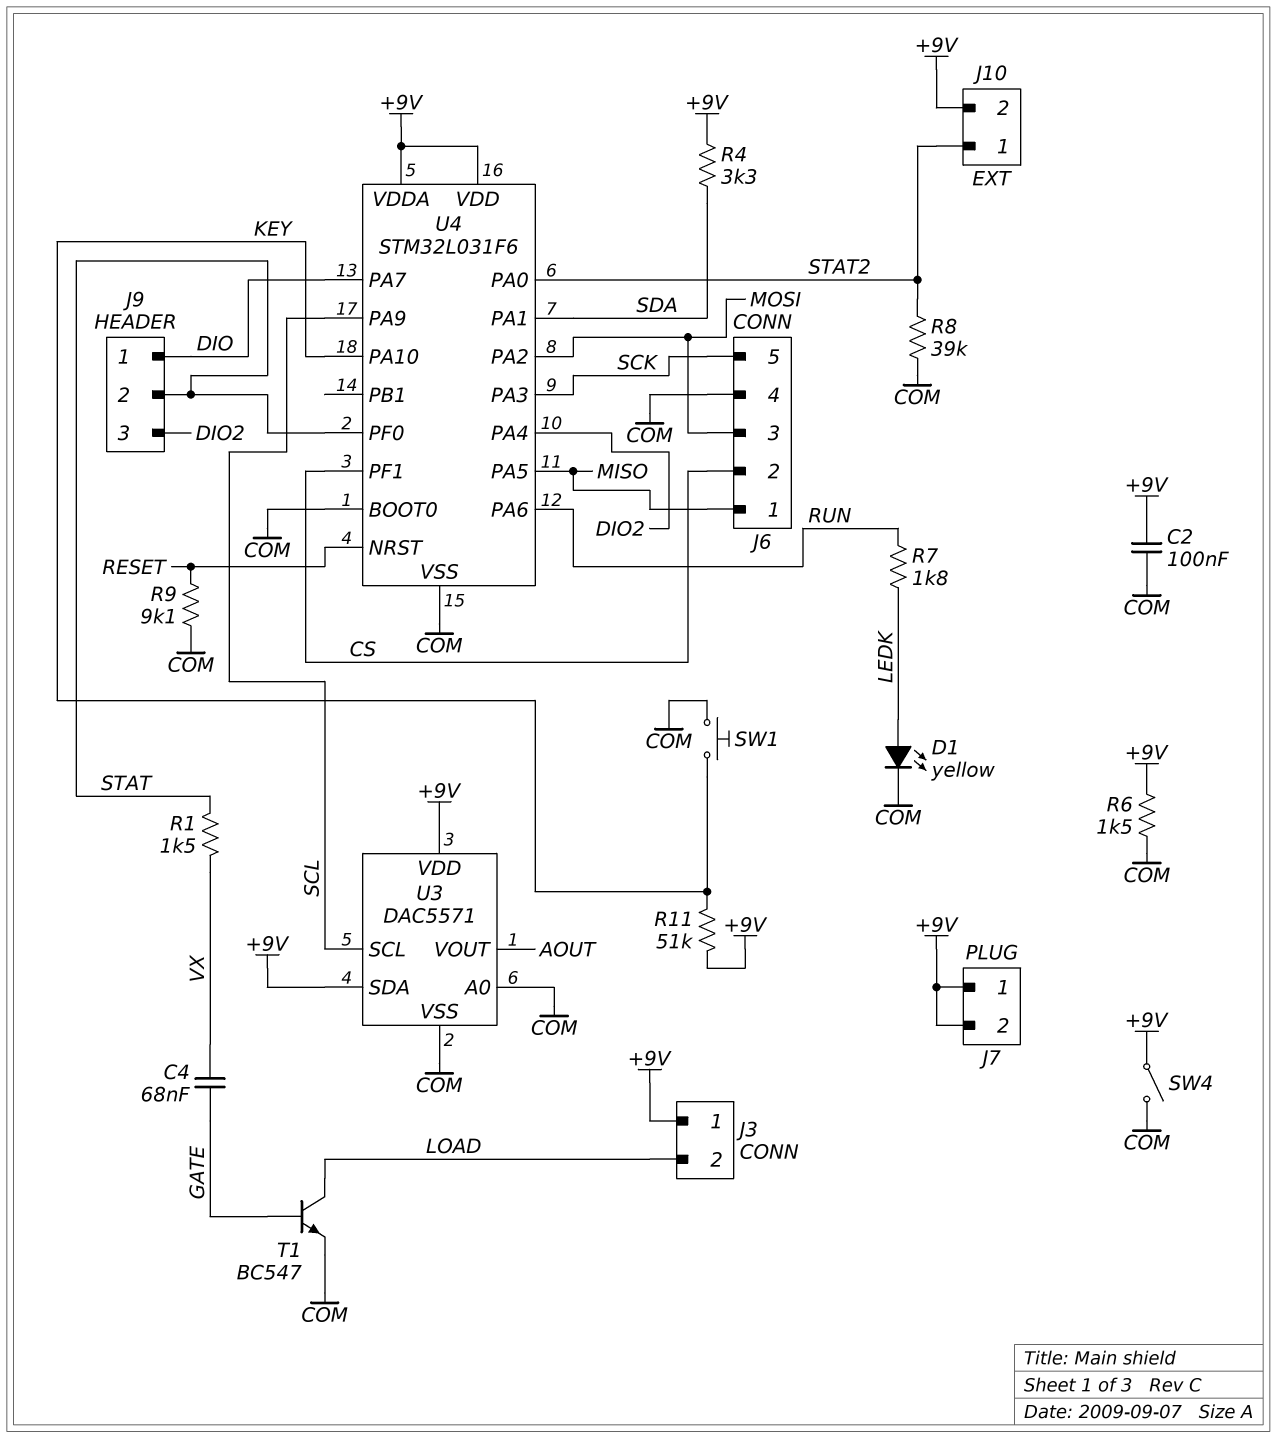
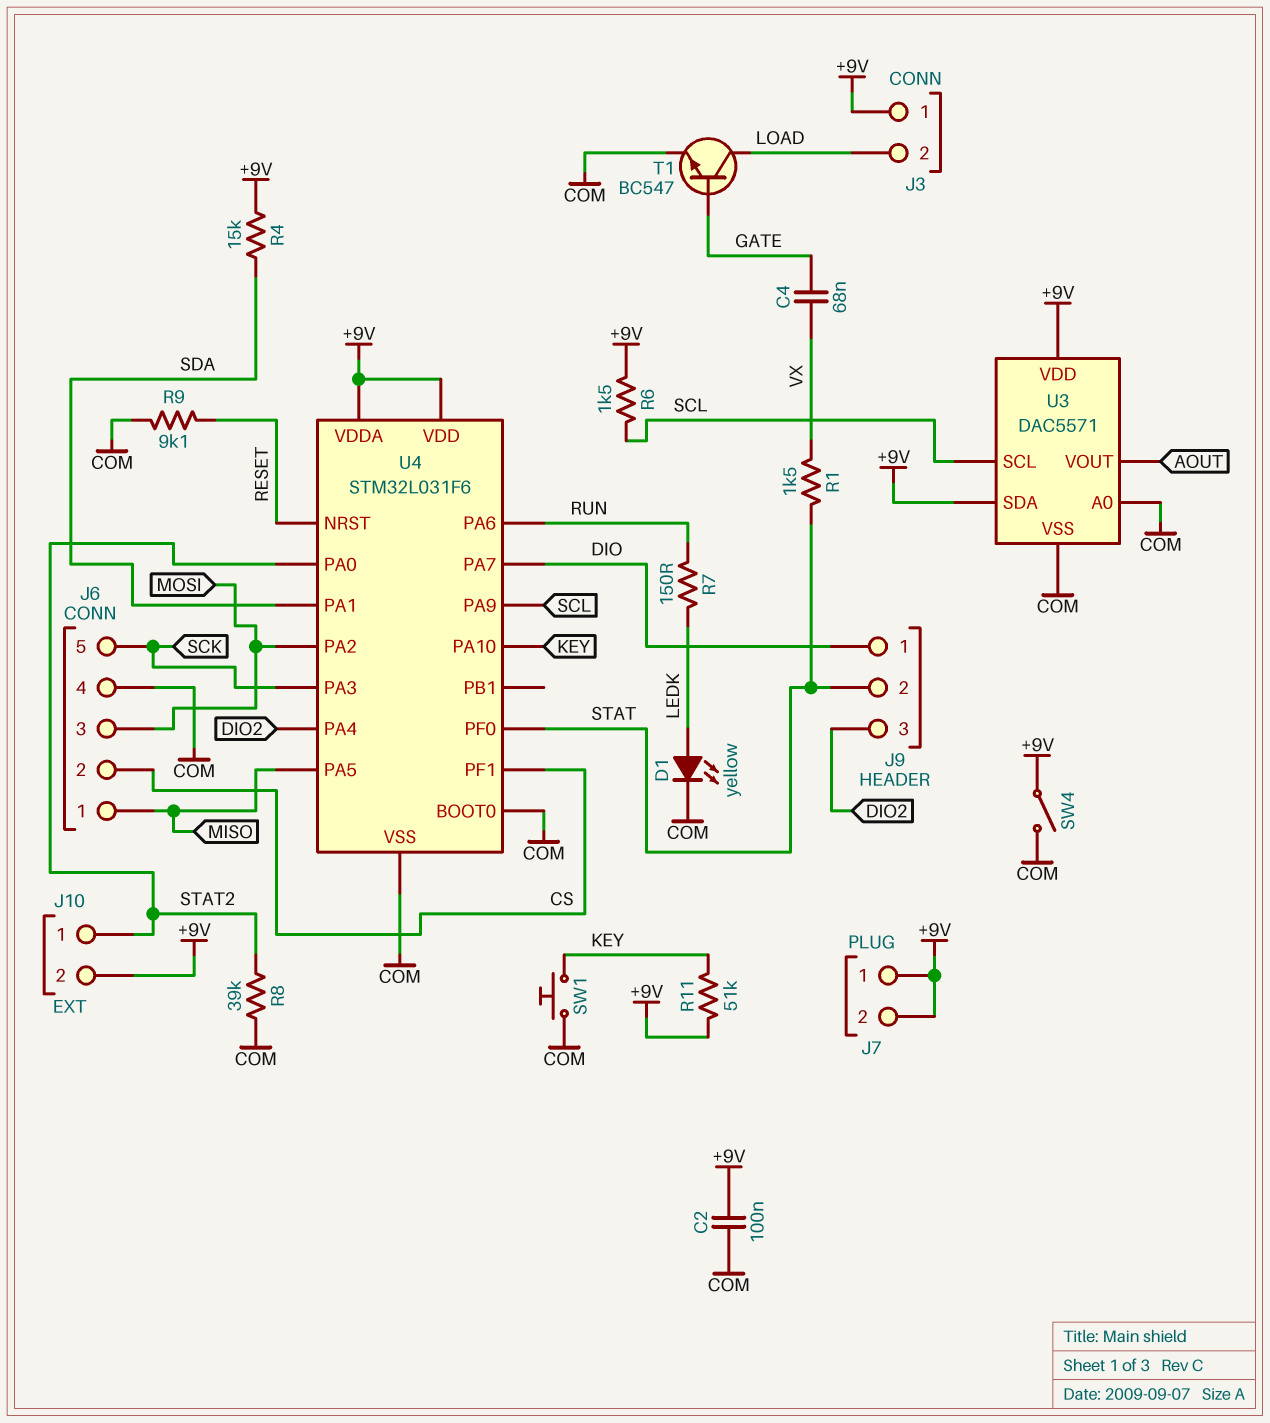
R4: 3.3k (+9V, SDA) -> 15k (+9V, SDA)
R6: 1.5k (+9V, COM) -> 1.5k (+9V, SCL)
R7: 1.8k (LEDK, RUN) -> 150 (LEDK, RUN)

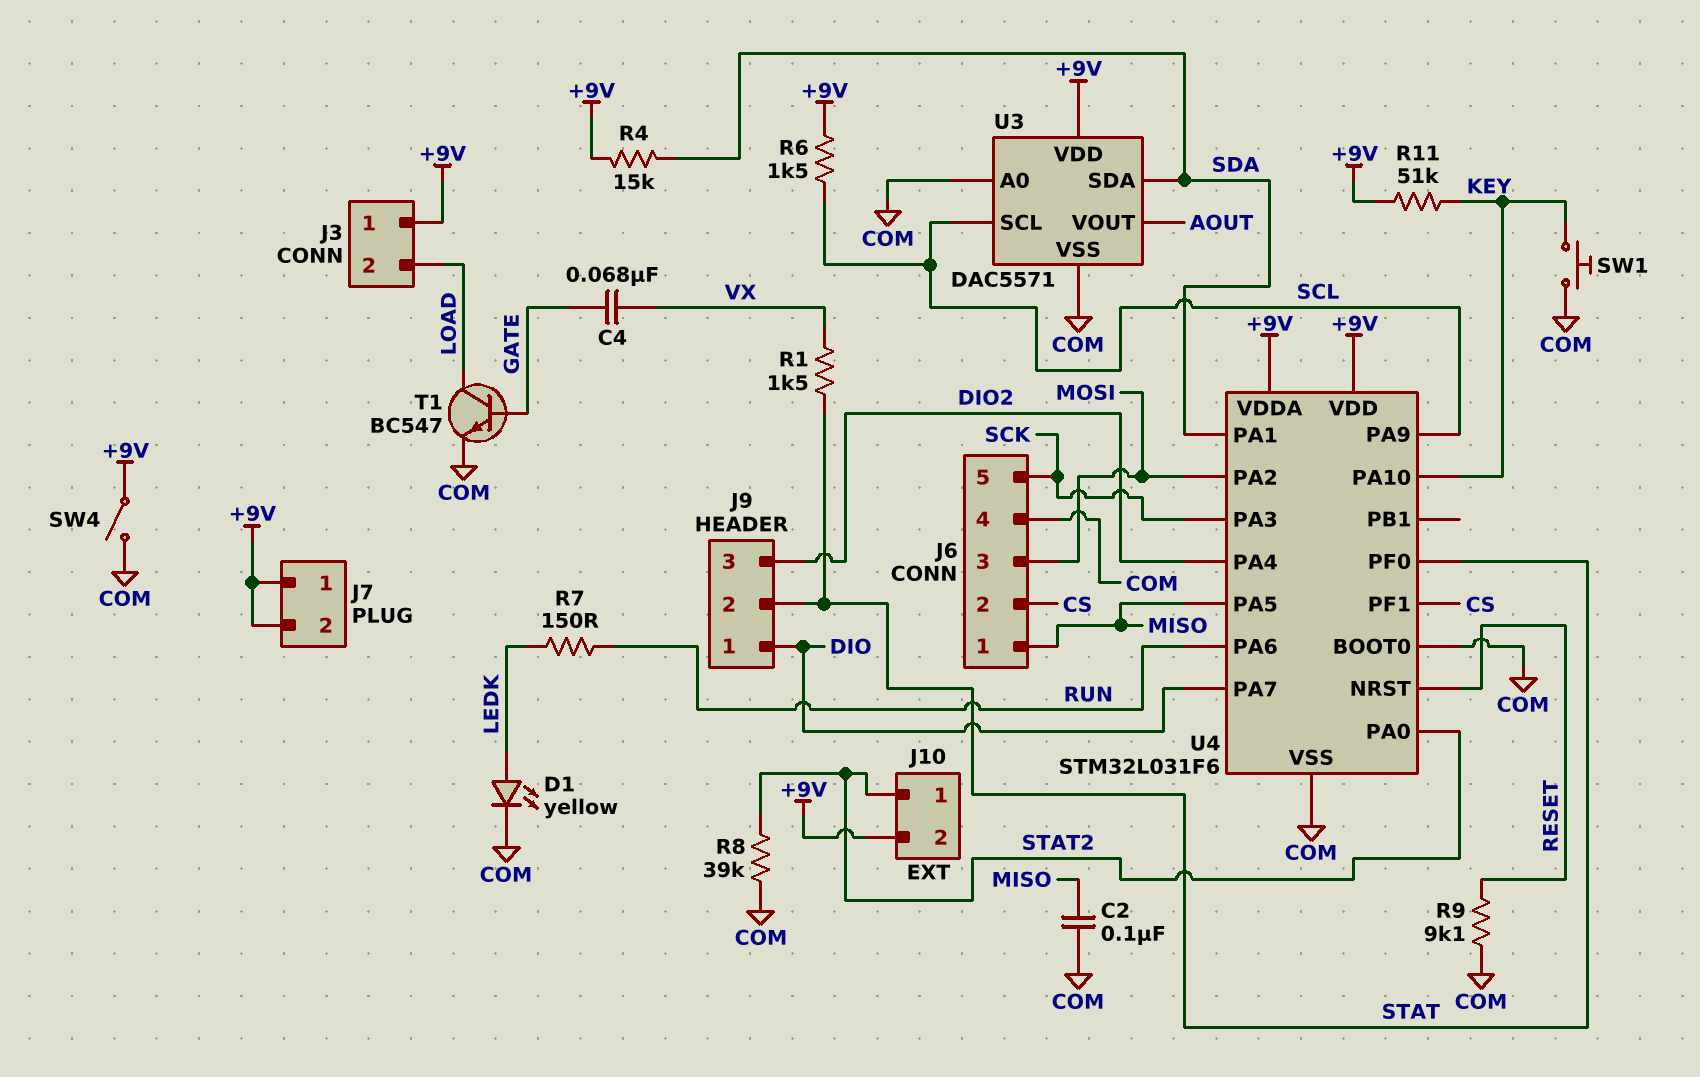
C2: 100nF (+9V, COM) -> 100nF (COM, MISO)
U3 pin SDA: +9V -> SDA

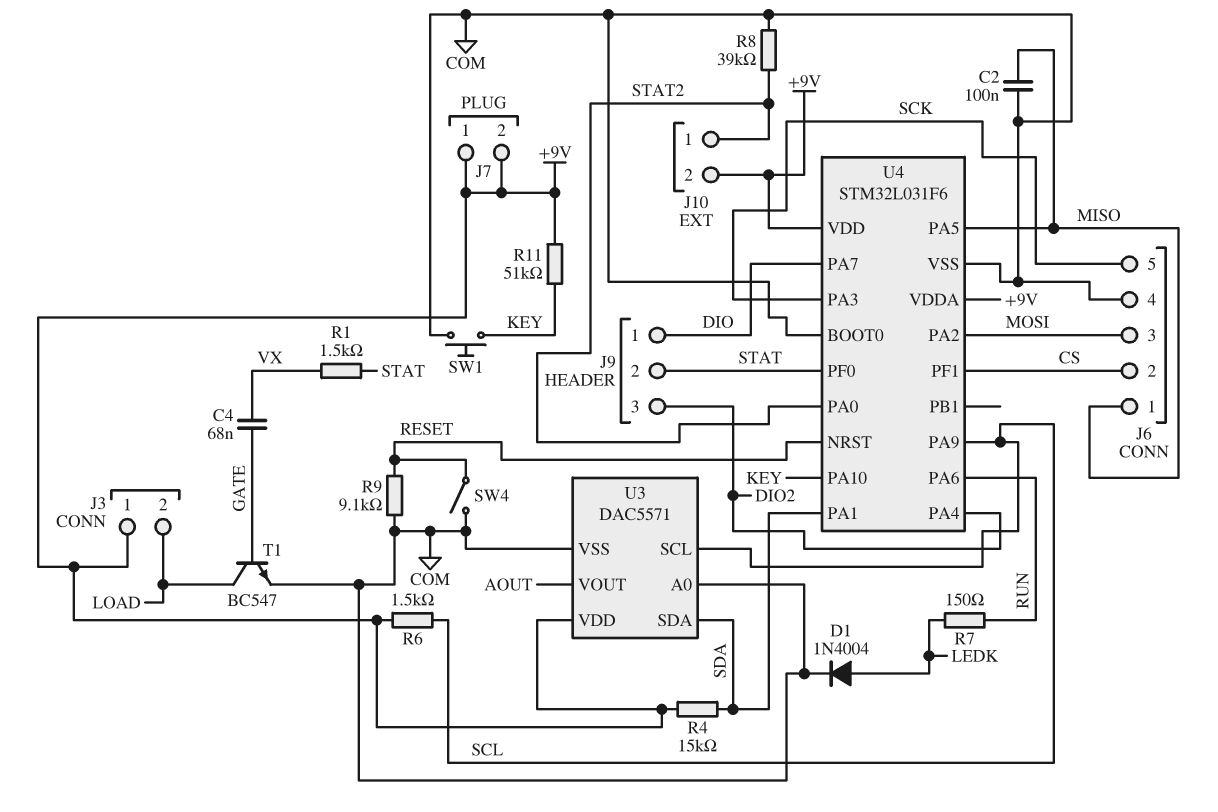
D1: LED yellow (A LEDK, K COM) -> diode 1N4004 (A LEDK, K COM)
SW4: switch (+9V, COM) -> switch (COM, RESET)

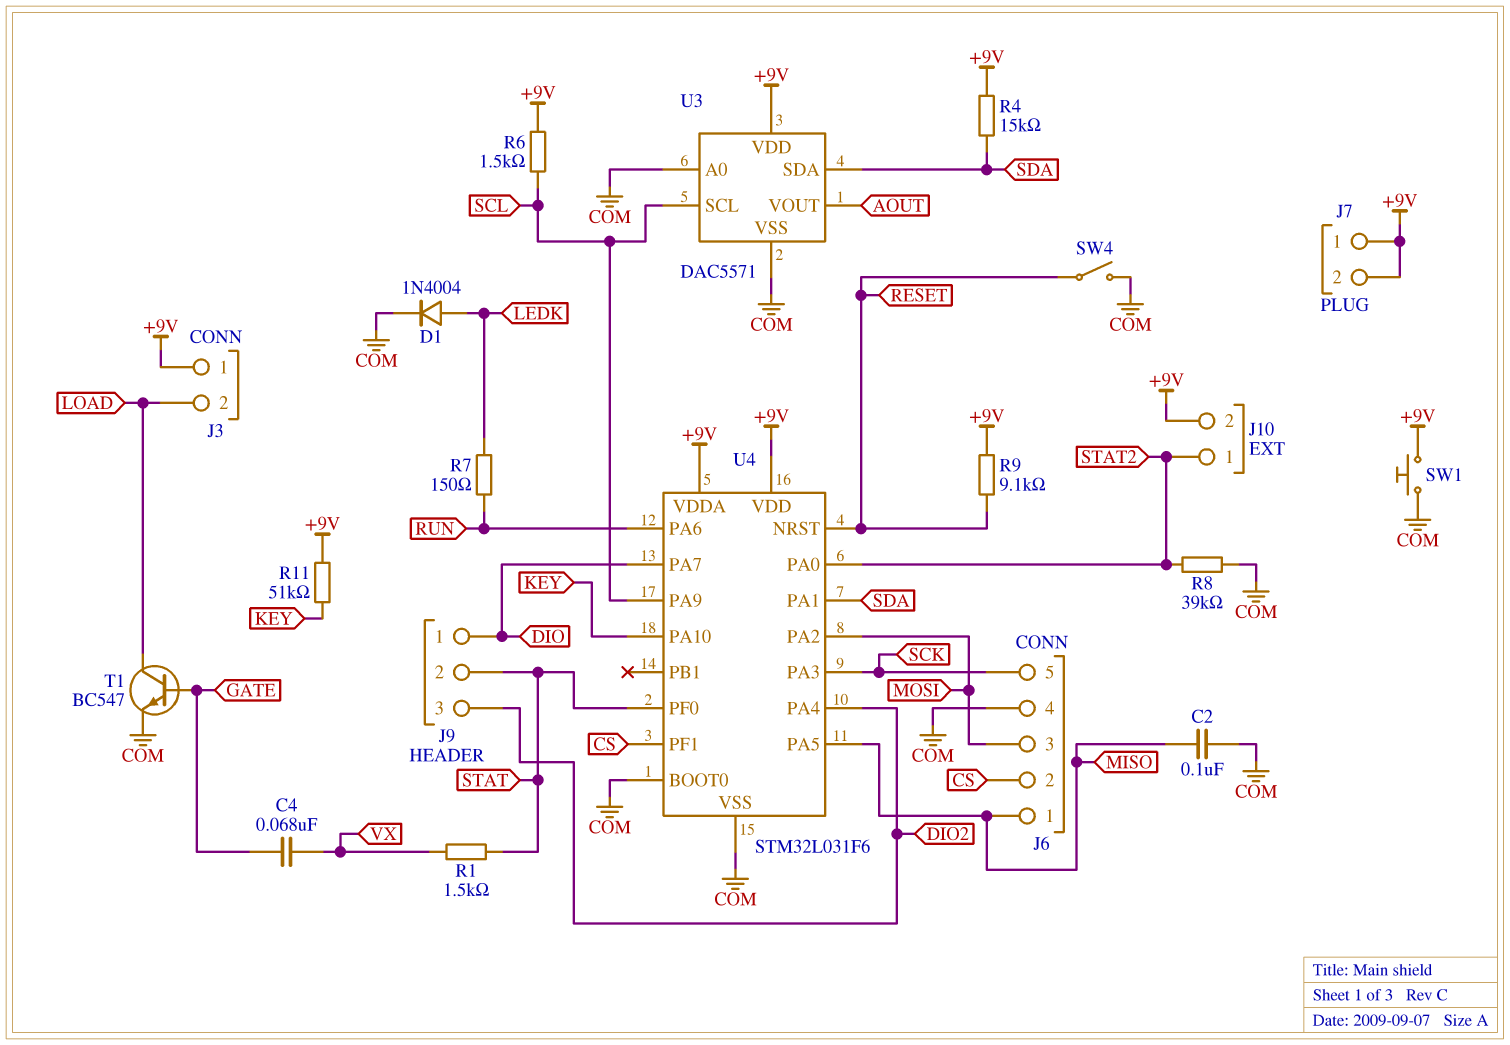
R9: 9.1k (COM, RESET) -> 9.1k (+9V, RESET)
SW1: button (COM, KEY) -> button (+9V, COM)

